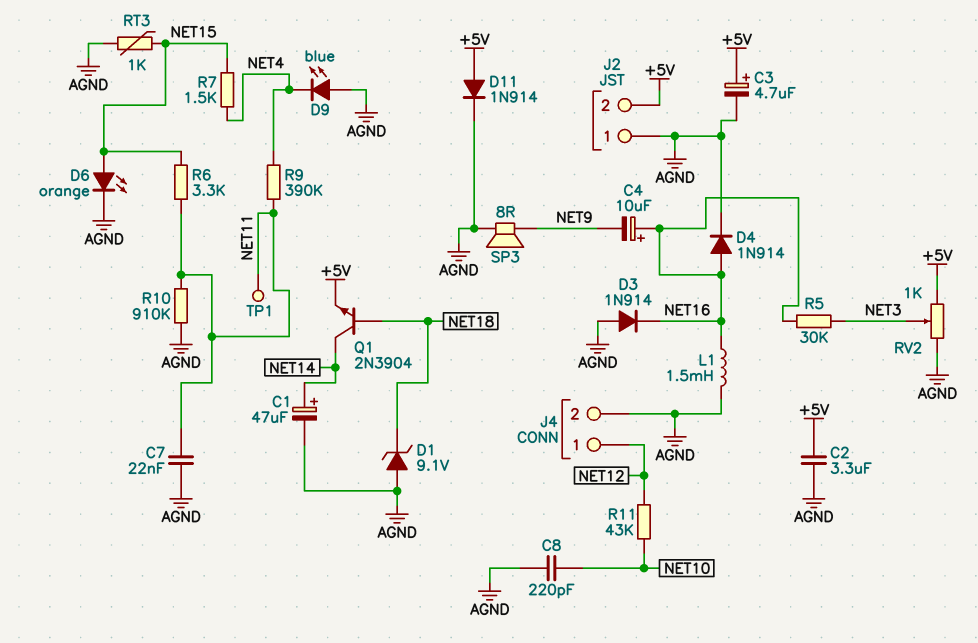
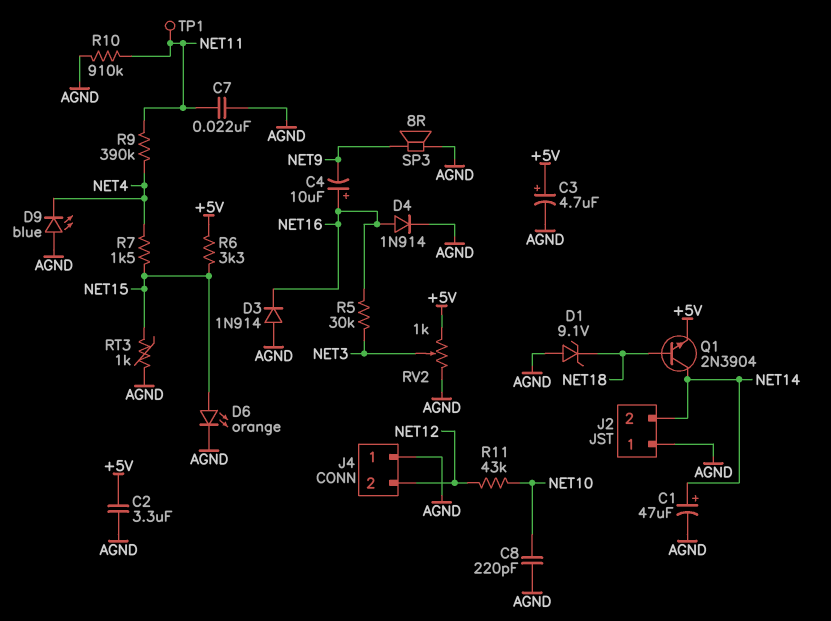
D11: diode 1N914 (A +5V, K AGND) -> none
J2 pin 2: +5V -> NET14
J4 pin 1: NET12 -> AGND
J4 pin 2: AGND -> NET12
L1: 1.5mH (AGND, NET16) -> none
R6: 3.3k (NET11, NET15) -> 3.3k (+5V, NET15)

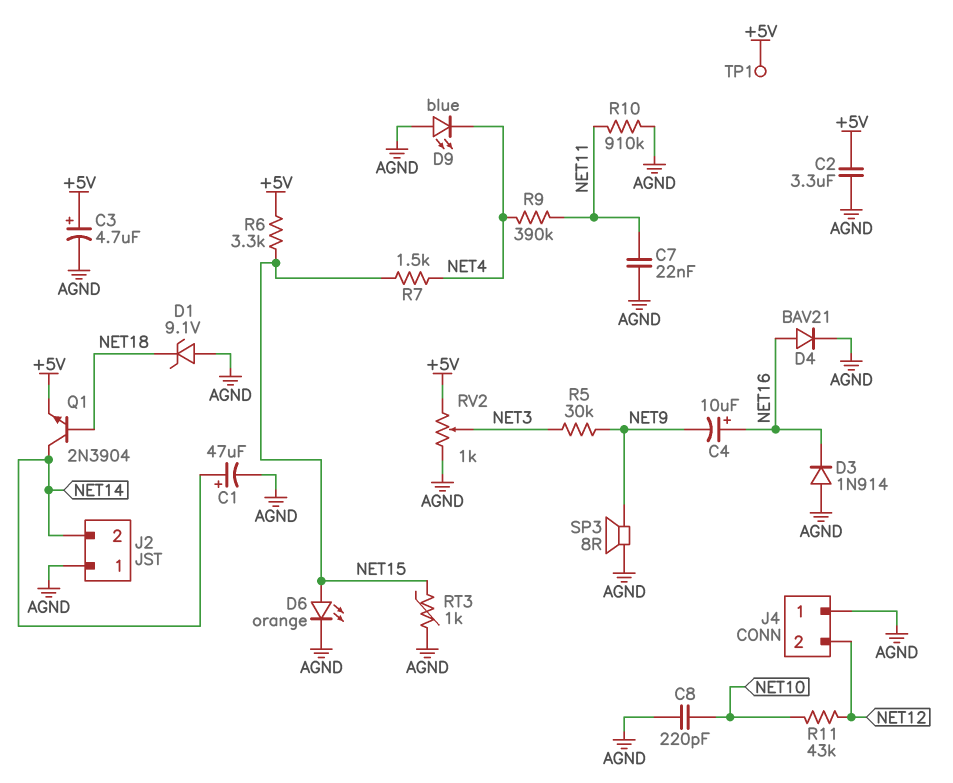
D4: diode 1N914 (A NET16, K AGND) -> diode BAV21 (A NET16, K AGND)
R5: 30k (NET3, NET16) -> 30k (NET3, NET9)
TP1: test point (NET11) -> test point (+5V)

